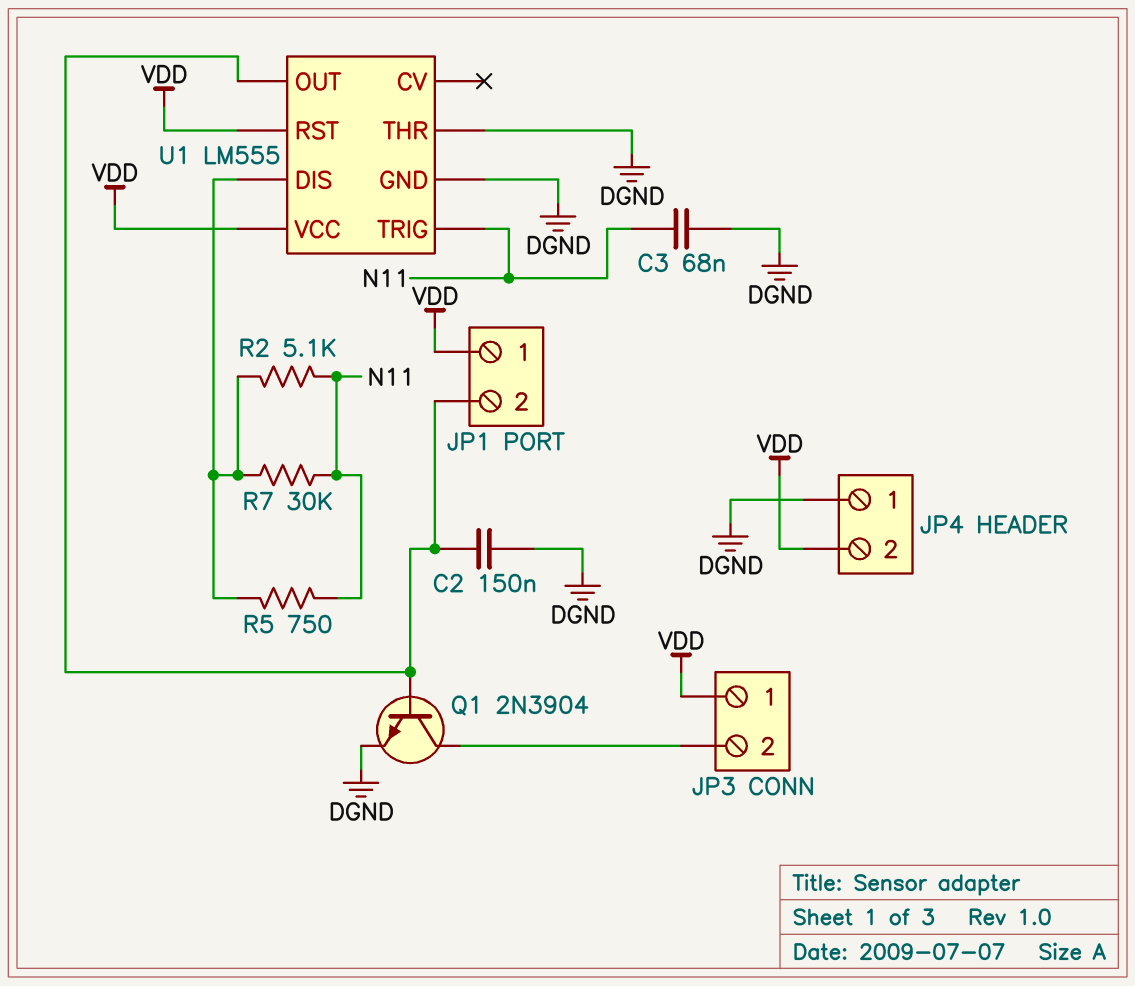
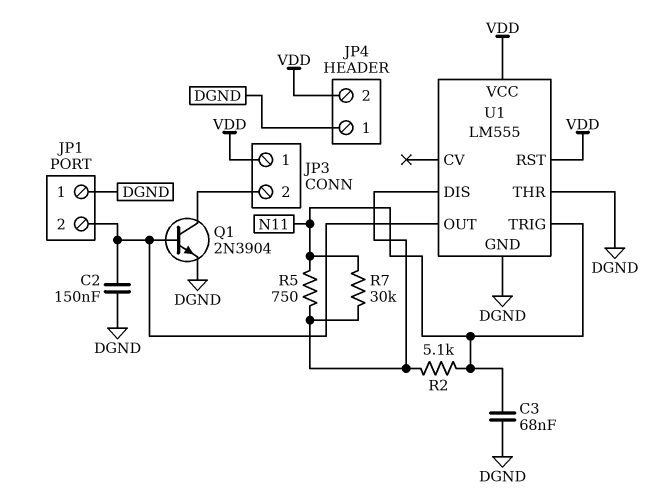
JP1 pin 1: VDD -> DGND

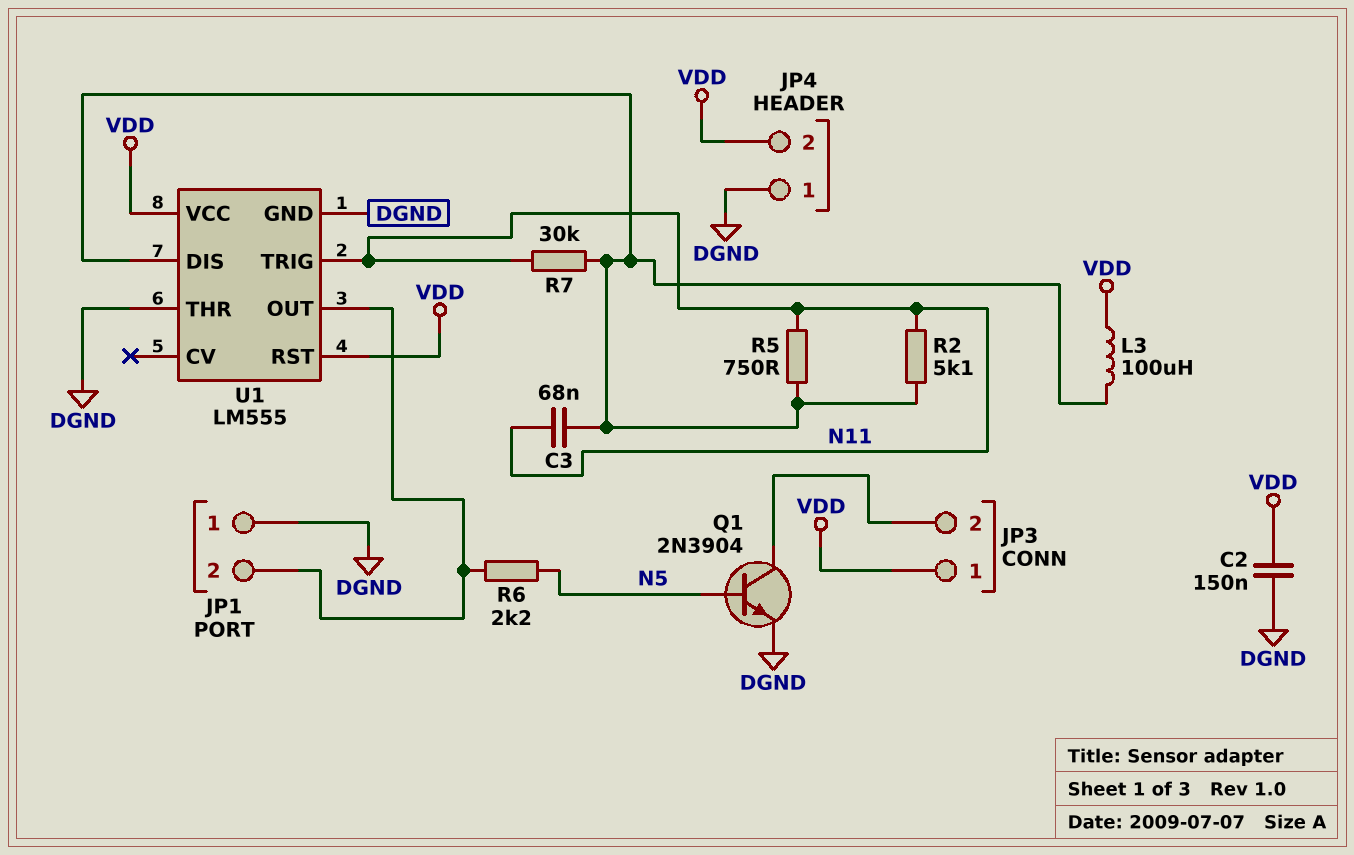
C2: 150nF (DGND, JP1/2) -> 150nF (DGND, VDD)
C3: 68nF (DGND, N11) -> 68nF (N11, U1/DIS)
L3: none -> 100uH (U1/DIS, VDD)
Q1: NPN 2N3904 (B JP1/2, C JP3/2, E DGND) -> NPN 2N3904 (B N5, C JP3/2, E DGND)
R6: none -> 2.2k (JP1/2, N5)

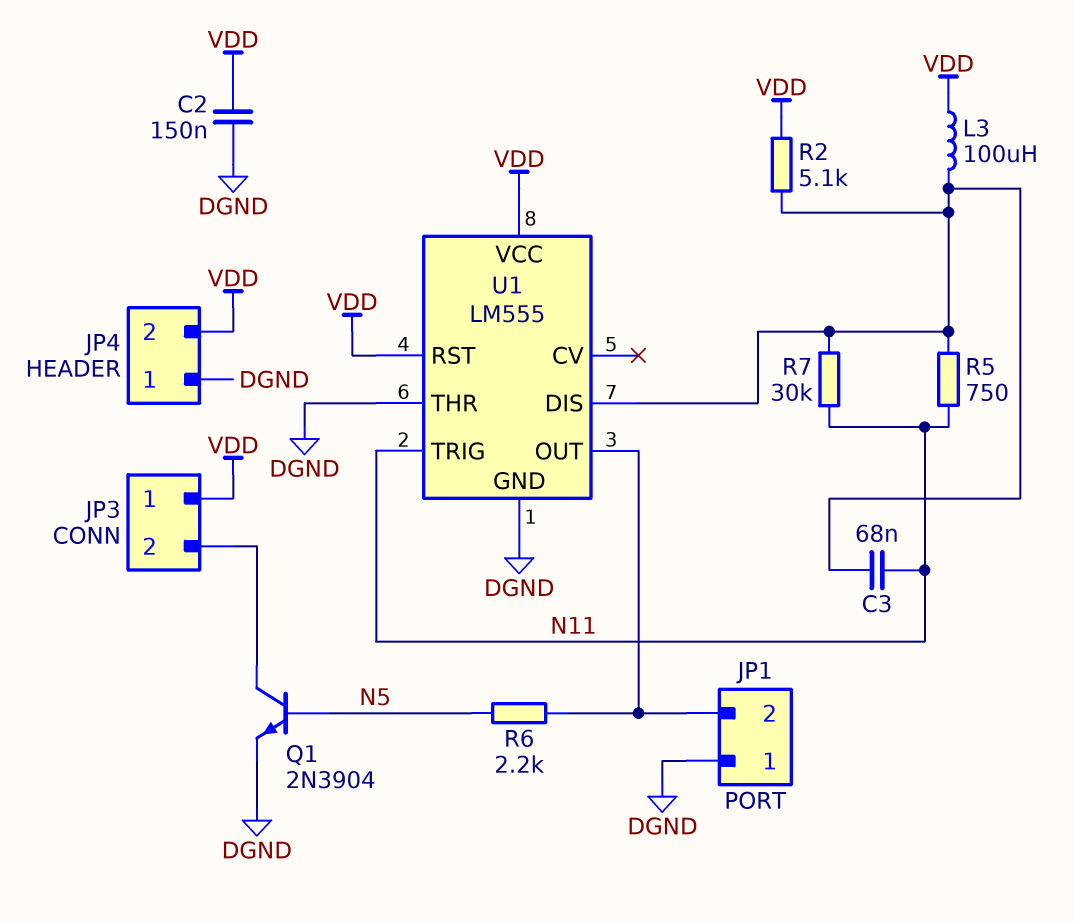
R2: 5.1k (N11, U1/DIS) -> 5.1k (U1/DIS, VDD)

